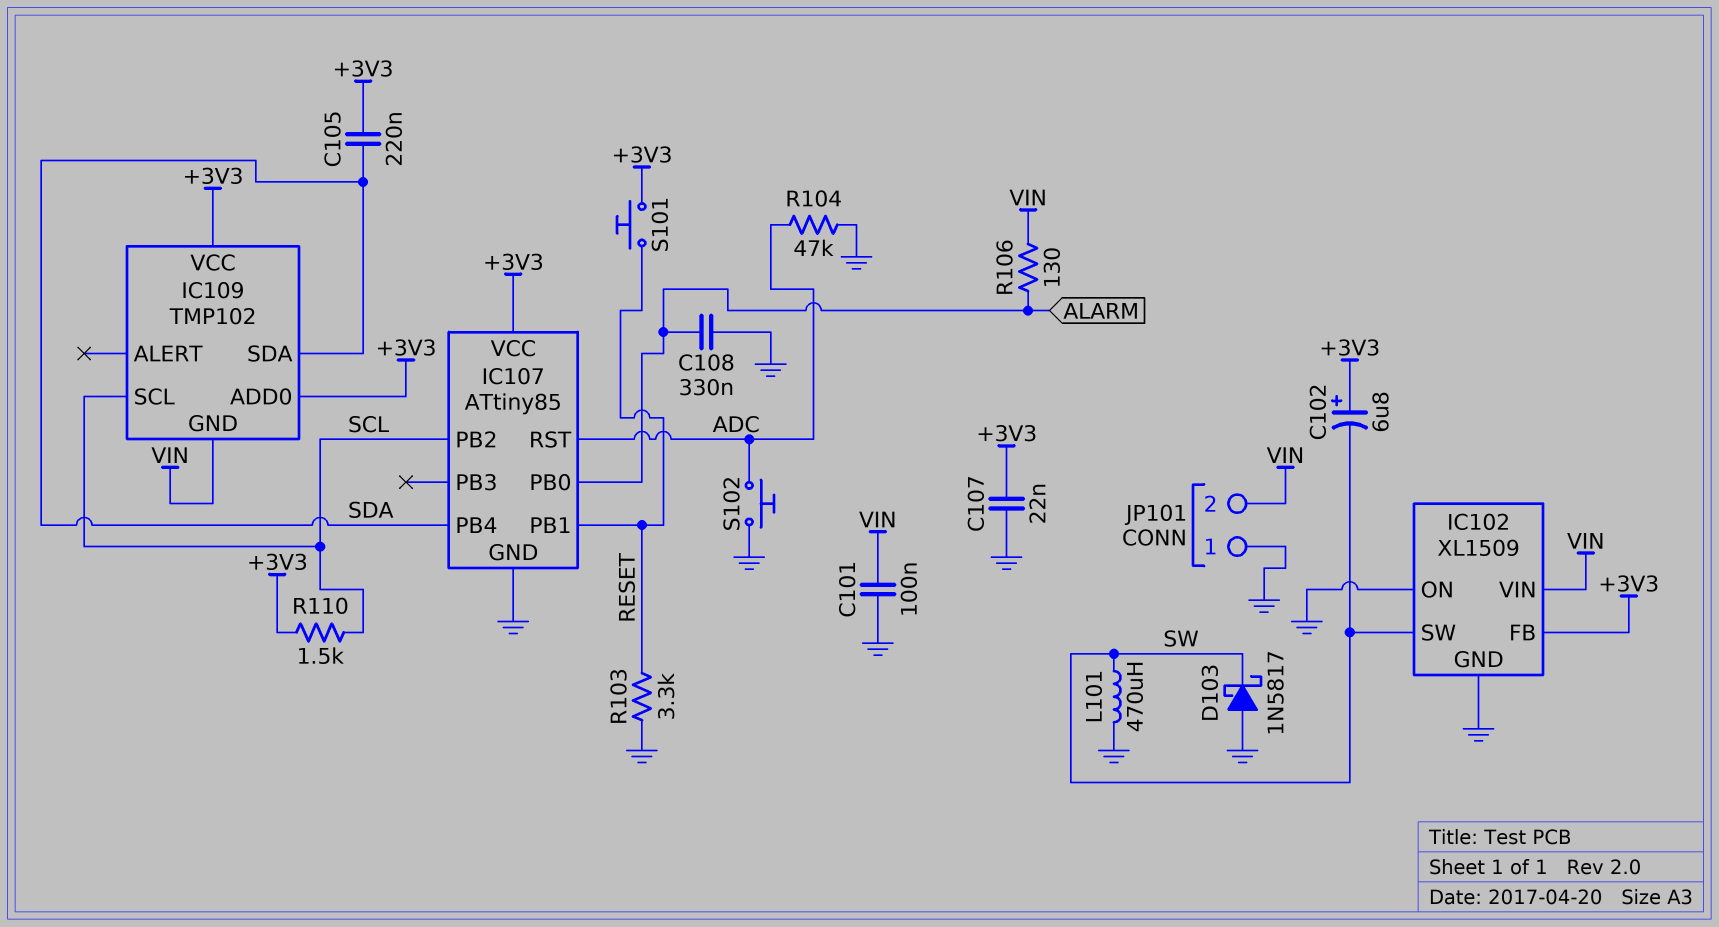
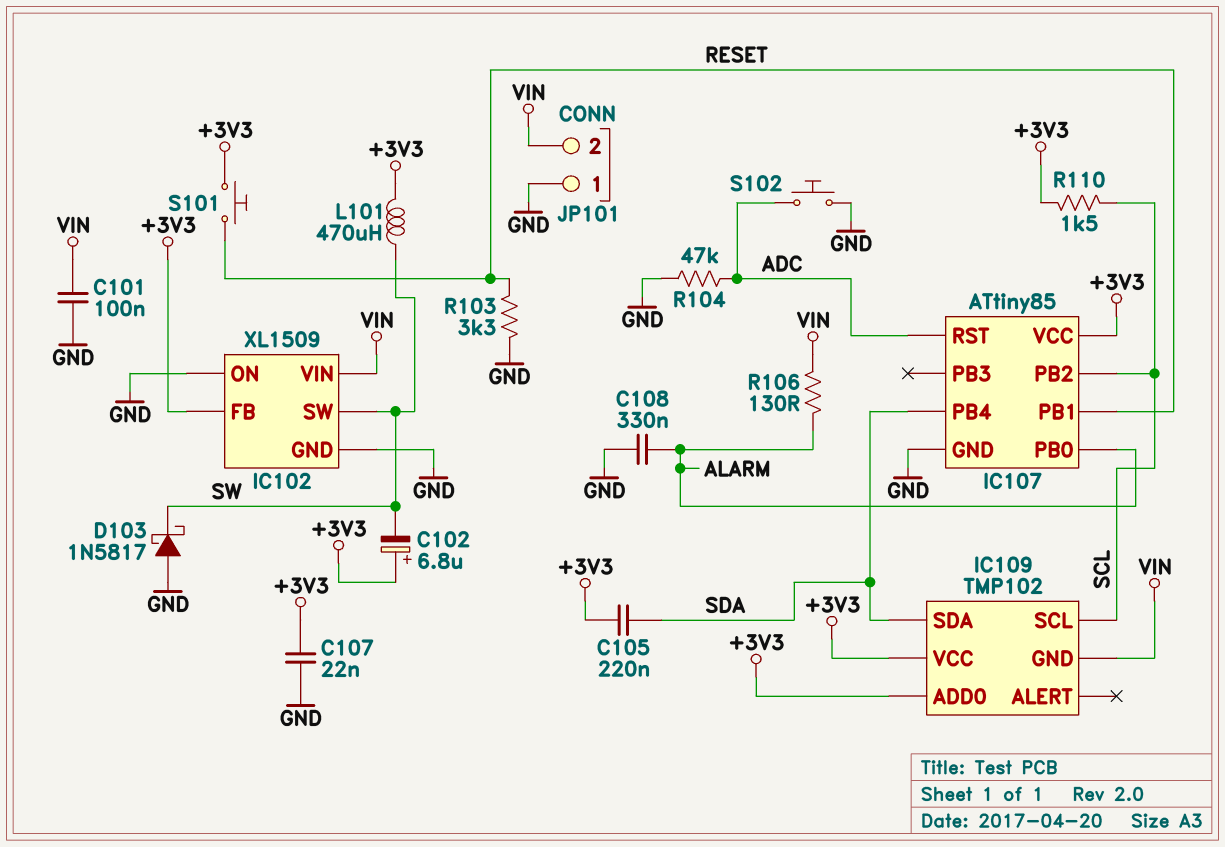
L101: 470uH (GND, SW) -> 470uH (+3V3, SW)

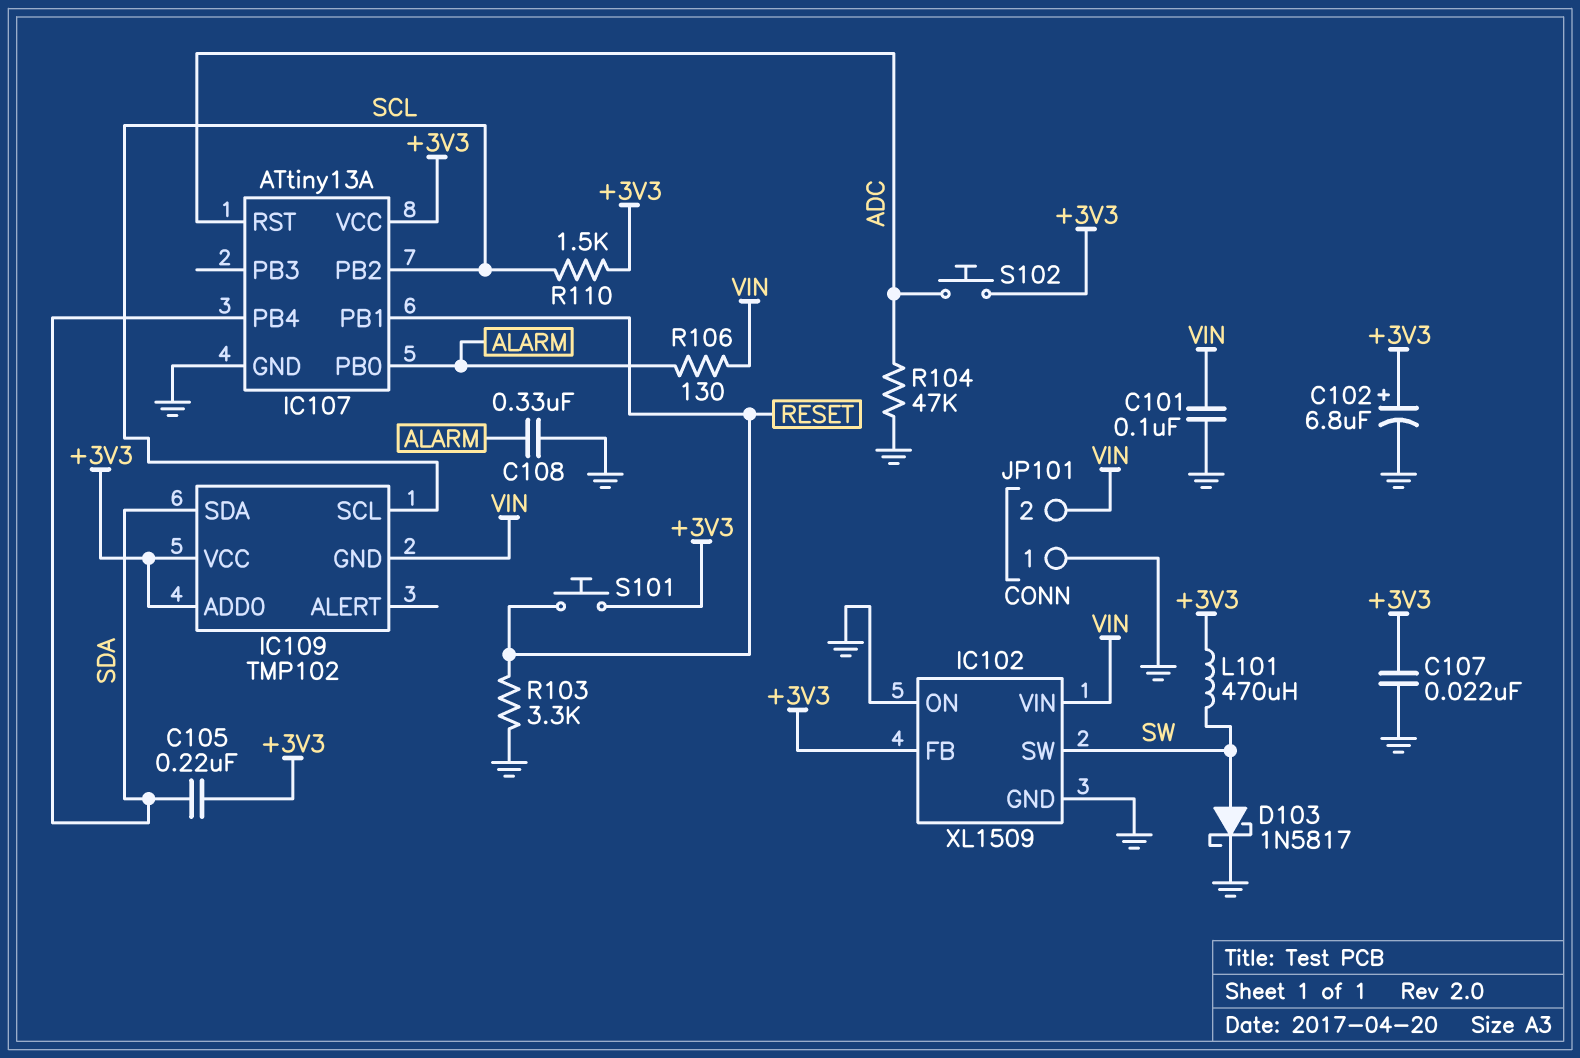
C102: 6.8uF (plus +3V3, minus SW) -> 6.8uF (plus +3V3, minus GND)
D103: schottky 1N5817 (A GND, K SW) -> schottky 1N5817 (A SW, K GND)
IC107: ATtiny85 -> ATtiny13A
S102: button (ADC, GND) -> button (+3V3, ADC)

